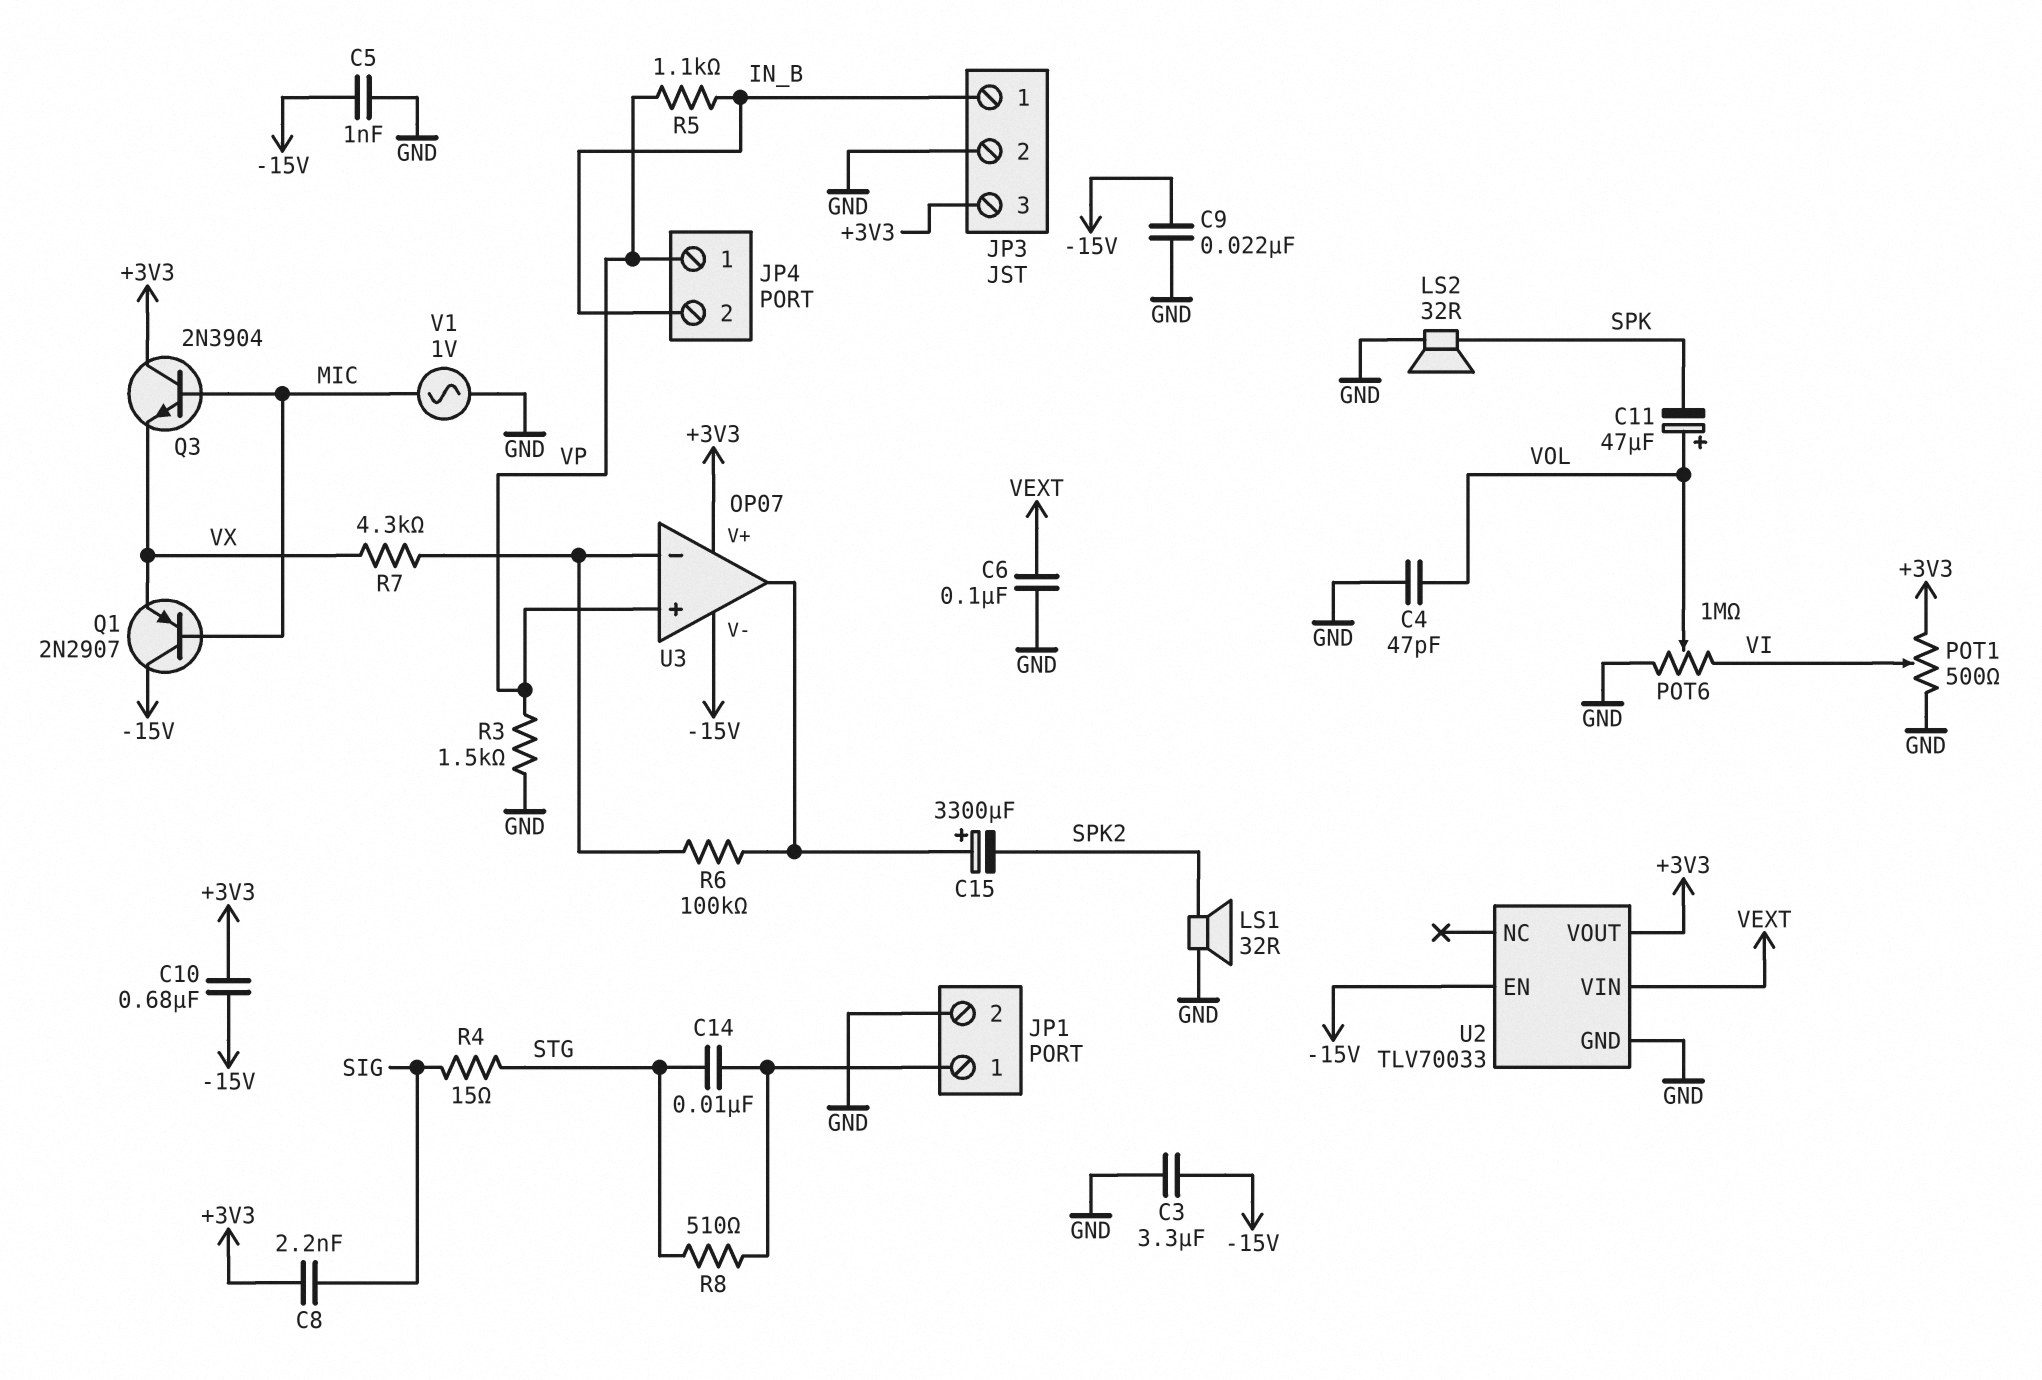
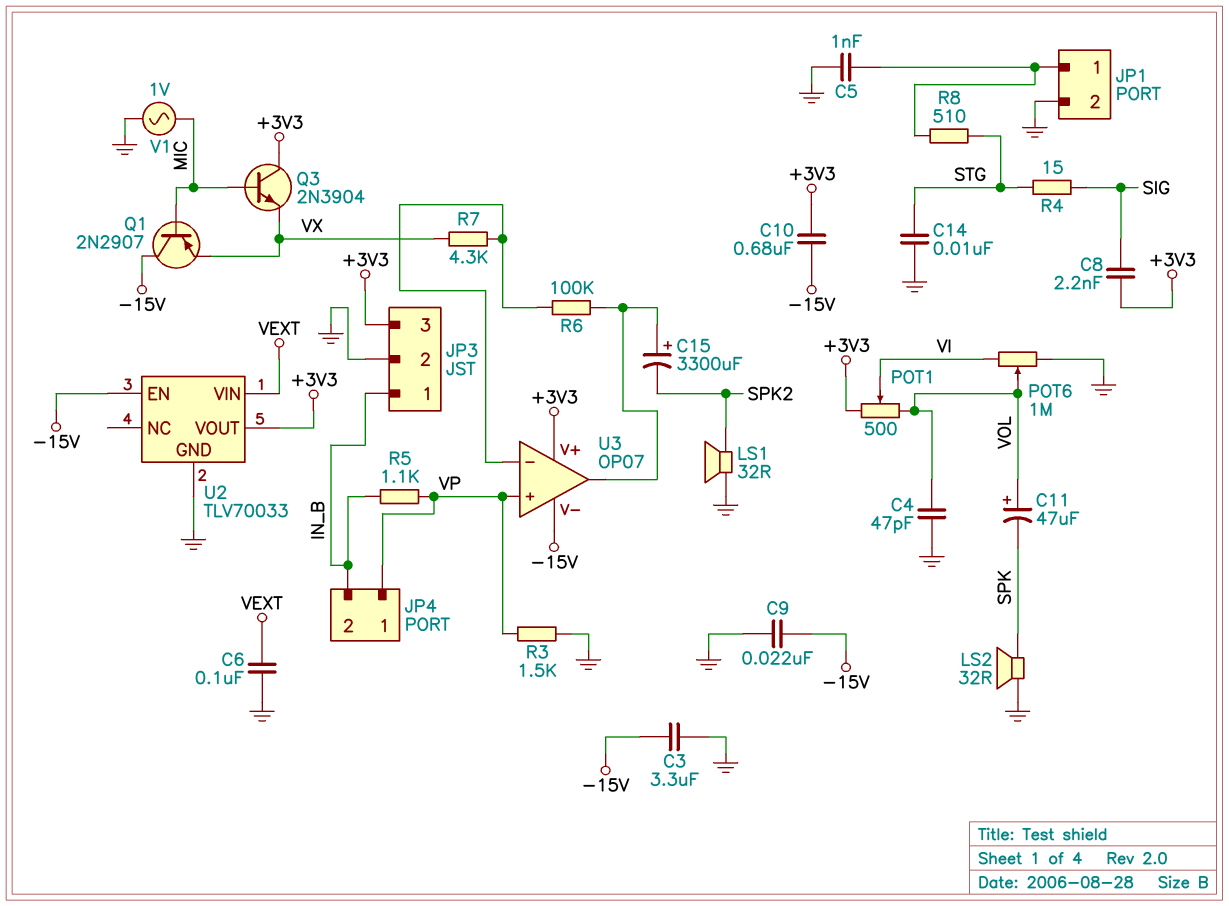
C5: 1nF (-15V, GND) -> 1nF (GND, JP1/1)
C14: 10nF (JP1/1, STG) -> 10nF (GND, STG)
POT1: 500 (+3V3, GND, wiper VI) -> 500 (+3V3, VOL, wiper VI)

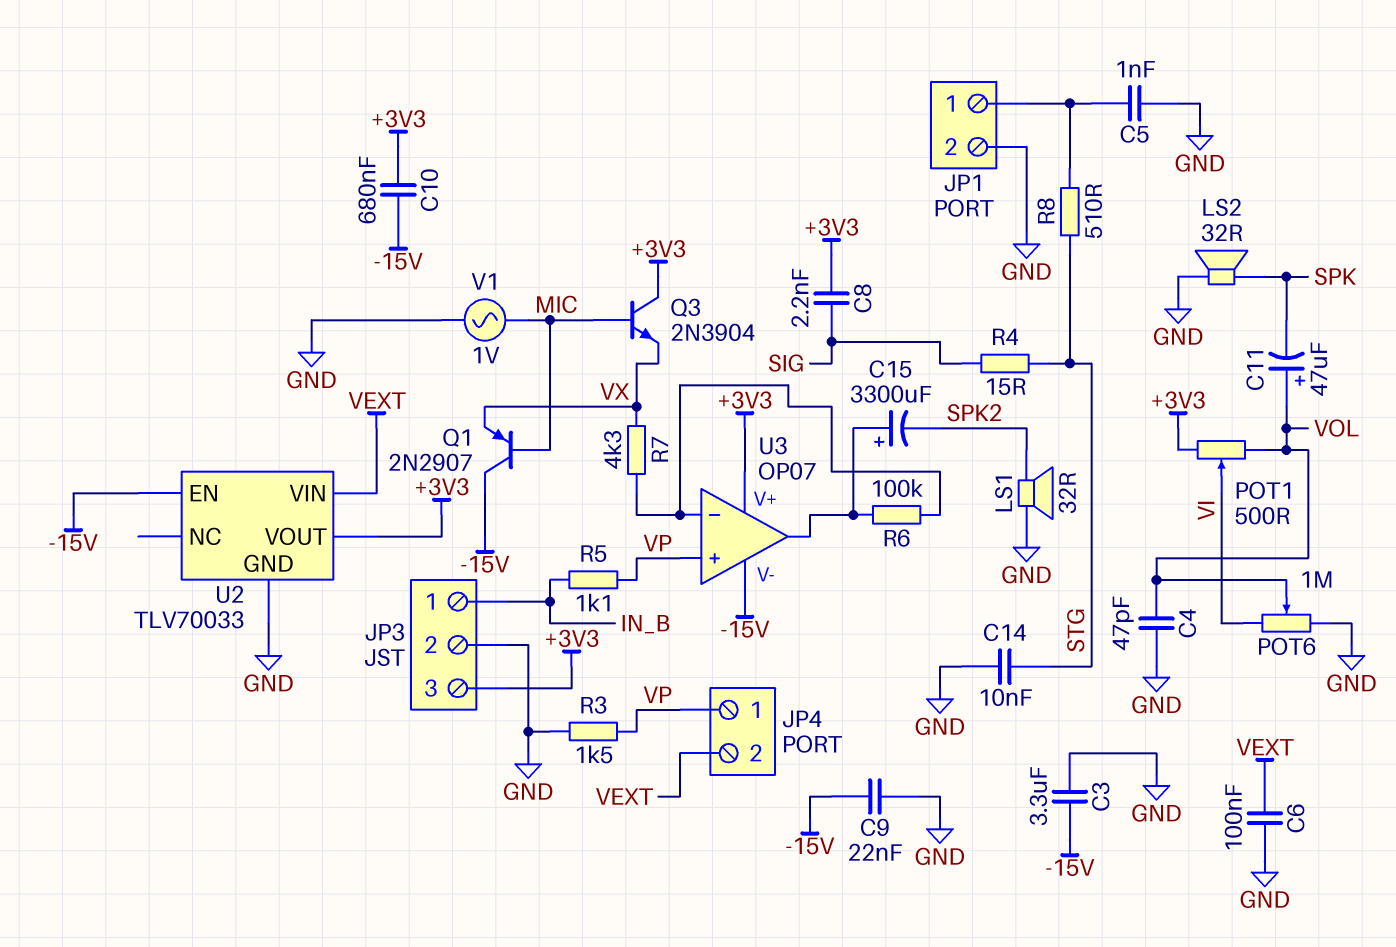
JP4 pin 2: IN_B -> VEXT

